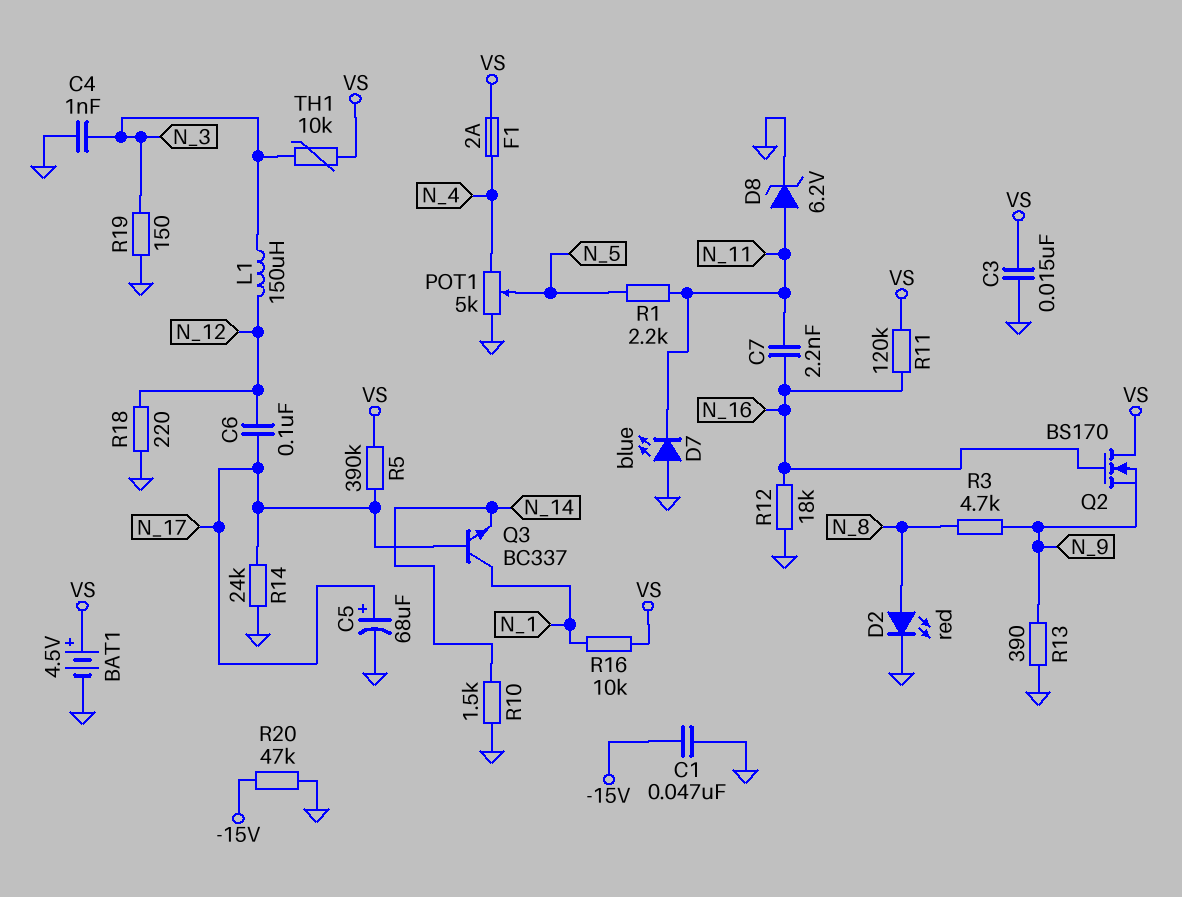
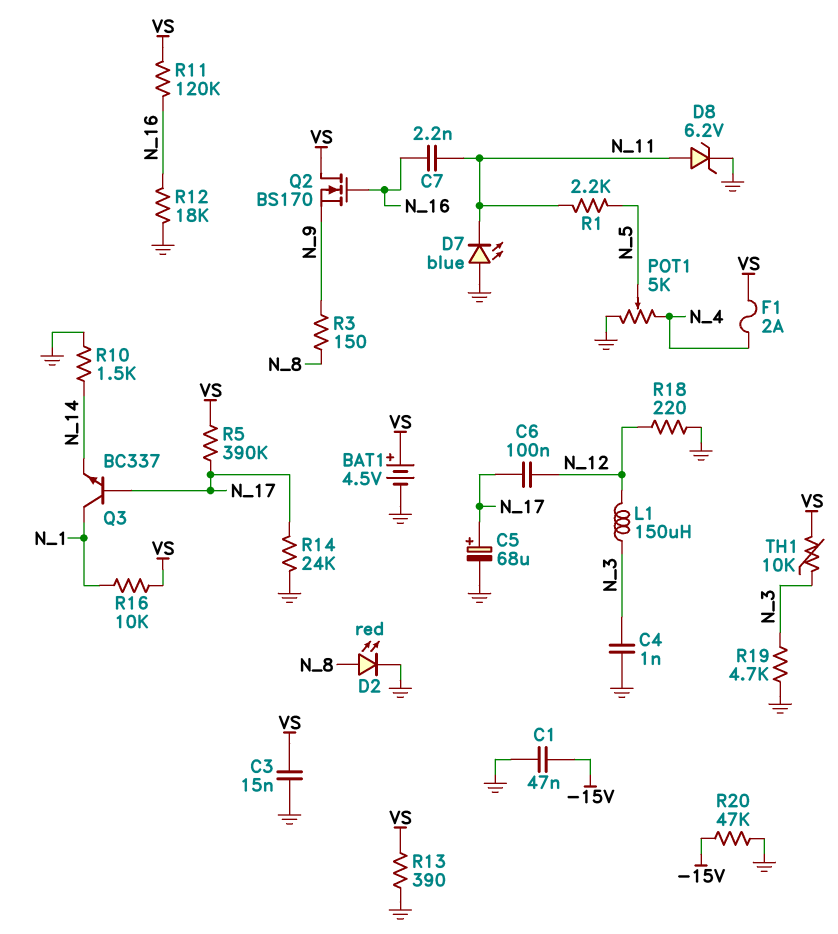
R3: 4.7k (N_8, N_9) -> 150 (N_8, N_9)
R13: 390 (GND, N_9) -> 390 (GND, VS)
R19: 150 (GND, N_3) -> 4.7k (GND, N_3)

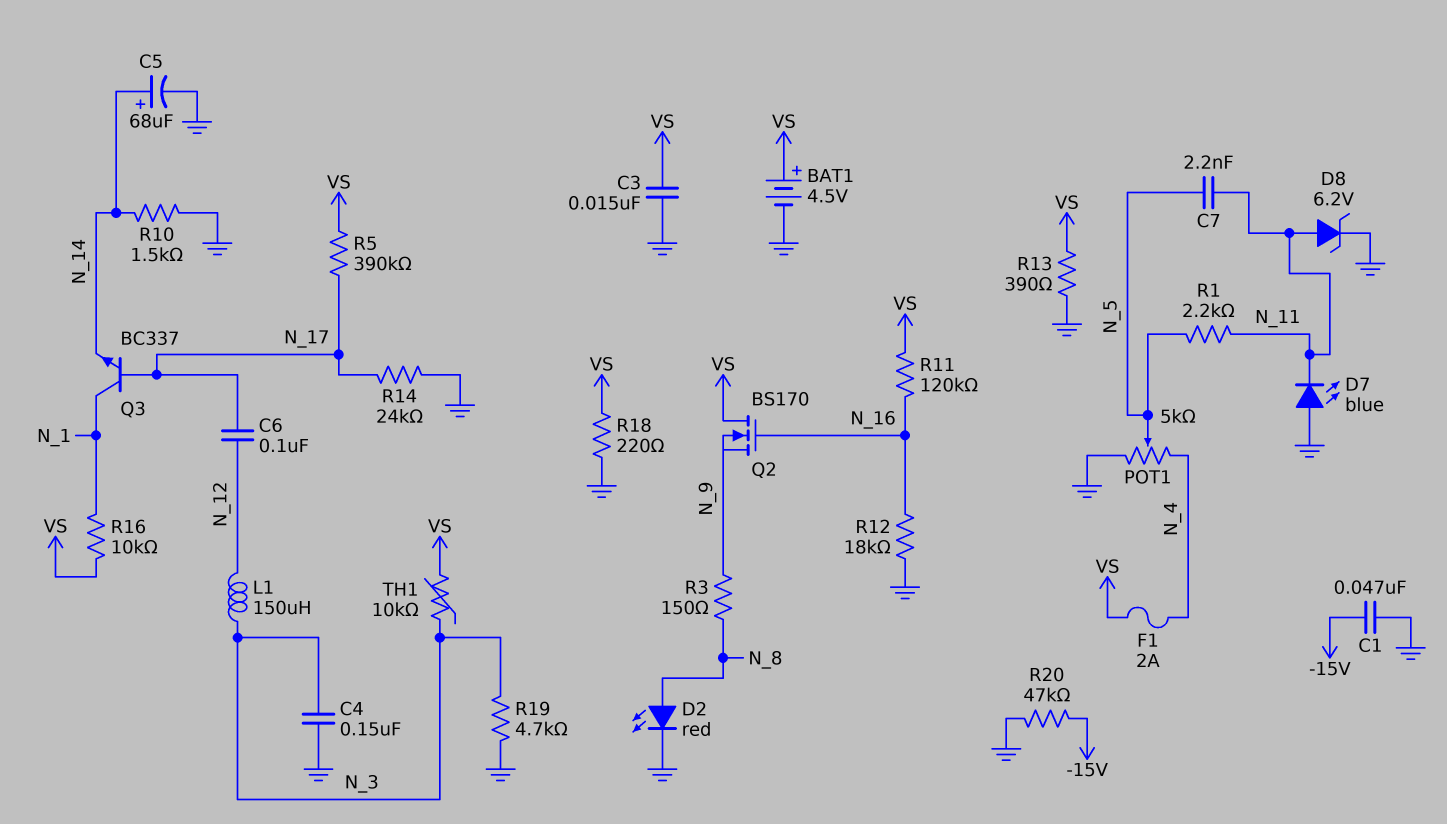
C4: 1nF (GND, N_3) -> 150nF (GND, N_3)
C5: 68uF (plus N_17, minus GND) -> 68uF (plus N_14, minus GND)
C7: 2.2nF (N_11, N_16) -> 2.2nF (N_5, N_11)
R18: 220 (GND, N_12) -> 220 (GND, VS)

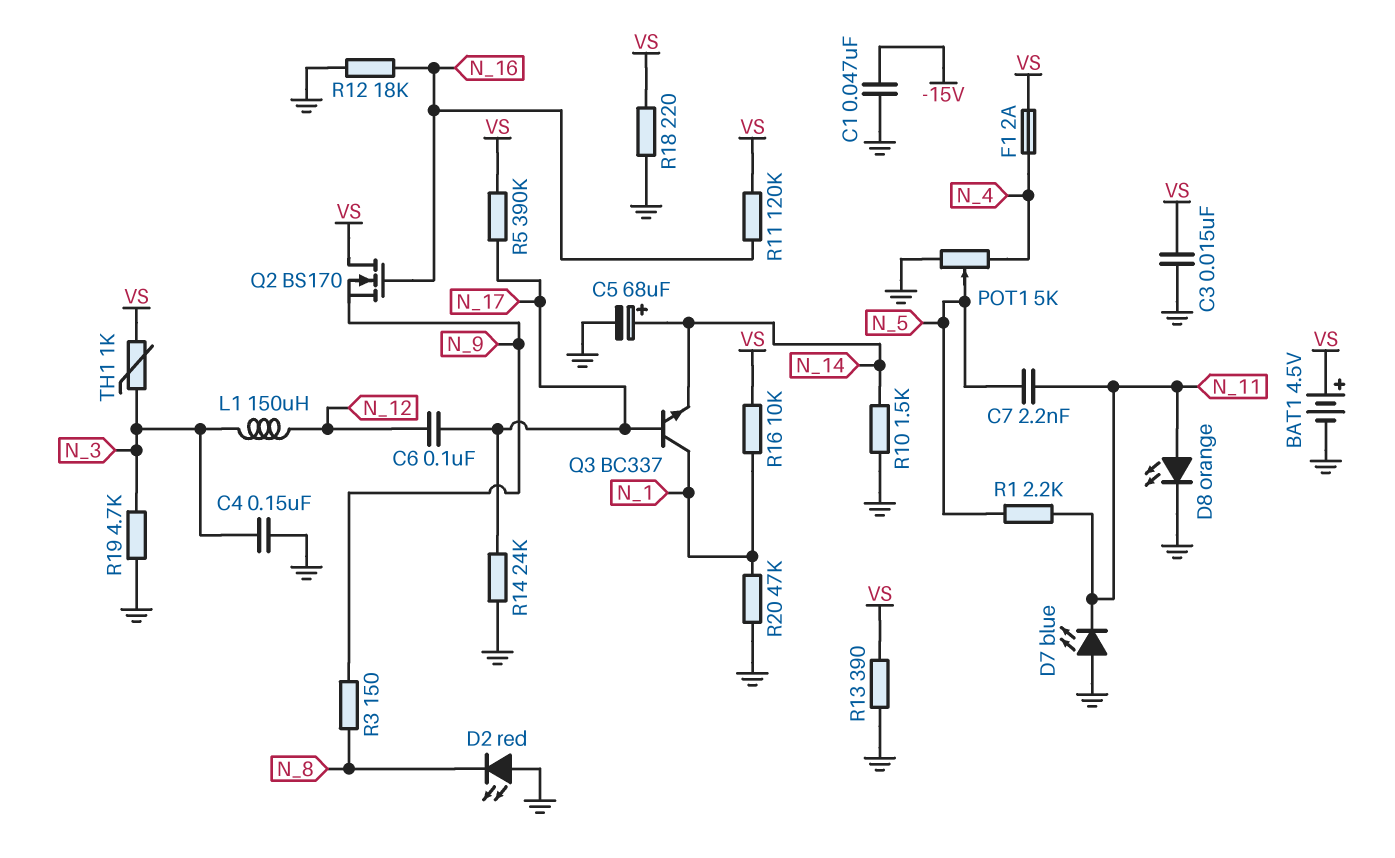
D2: LED red (A N_8, K GND) -> LED red (A GND, K N_8)
D8: zener 6.2V (A N_11, K GND) -> LED orange (A N_11, K GND)
R20: 47k (-15V, GND) -> 47k (GND, N_1)
TH1: 10k (N_3, VS) -> 1k (N_3, VS)

